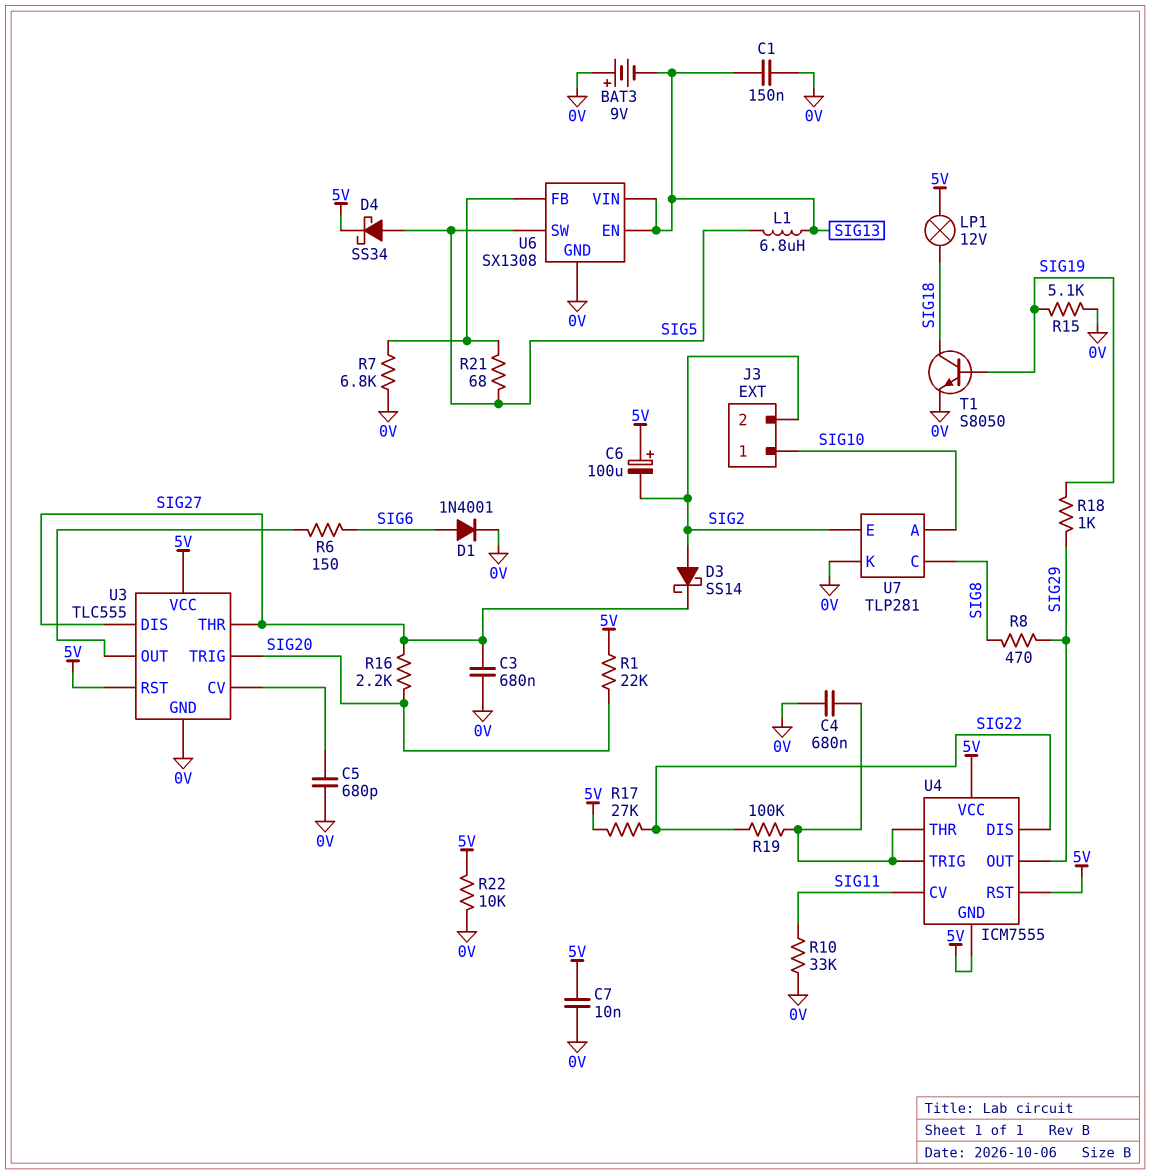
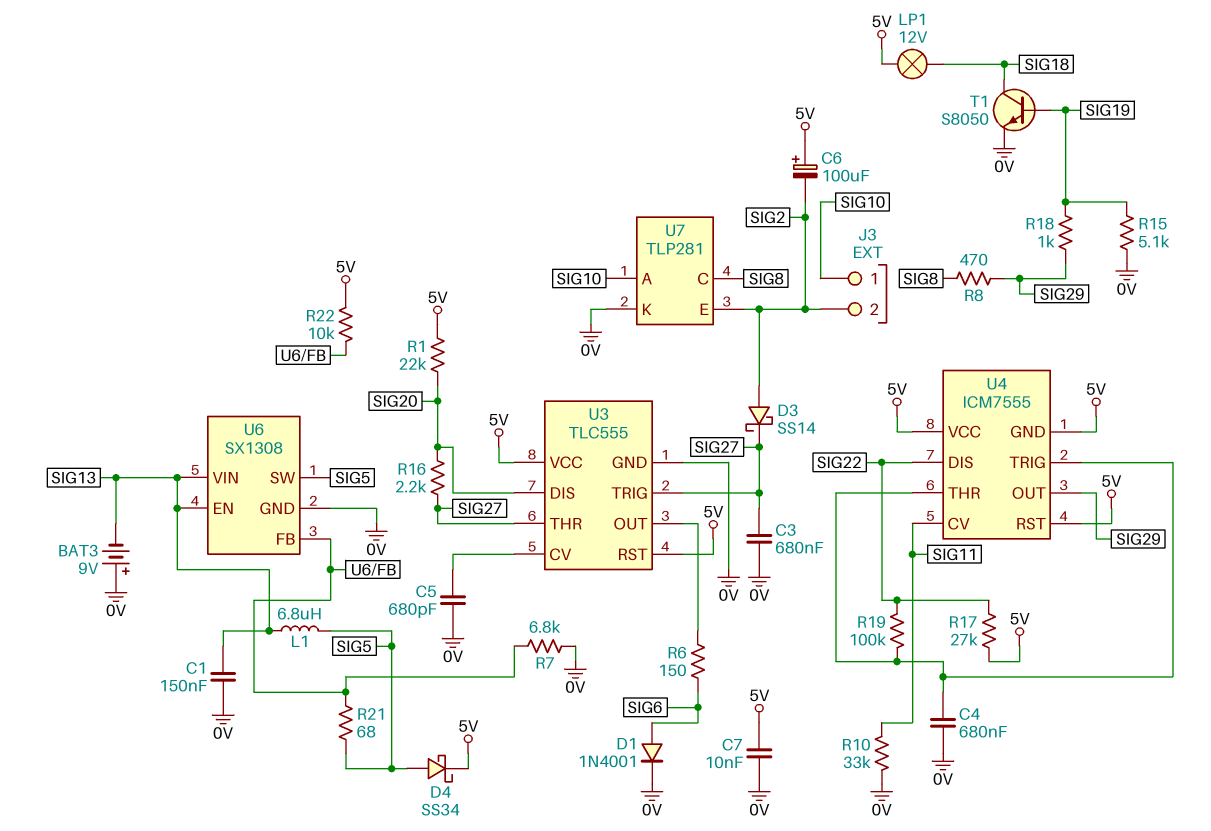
R22: 10k (0V, 5V) -> 10k (5V, U6/FB)
U3 pin DIS: SIG27 -> SIG20
U3 pin TRIG: SIG20 -> SIG27

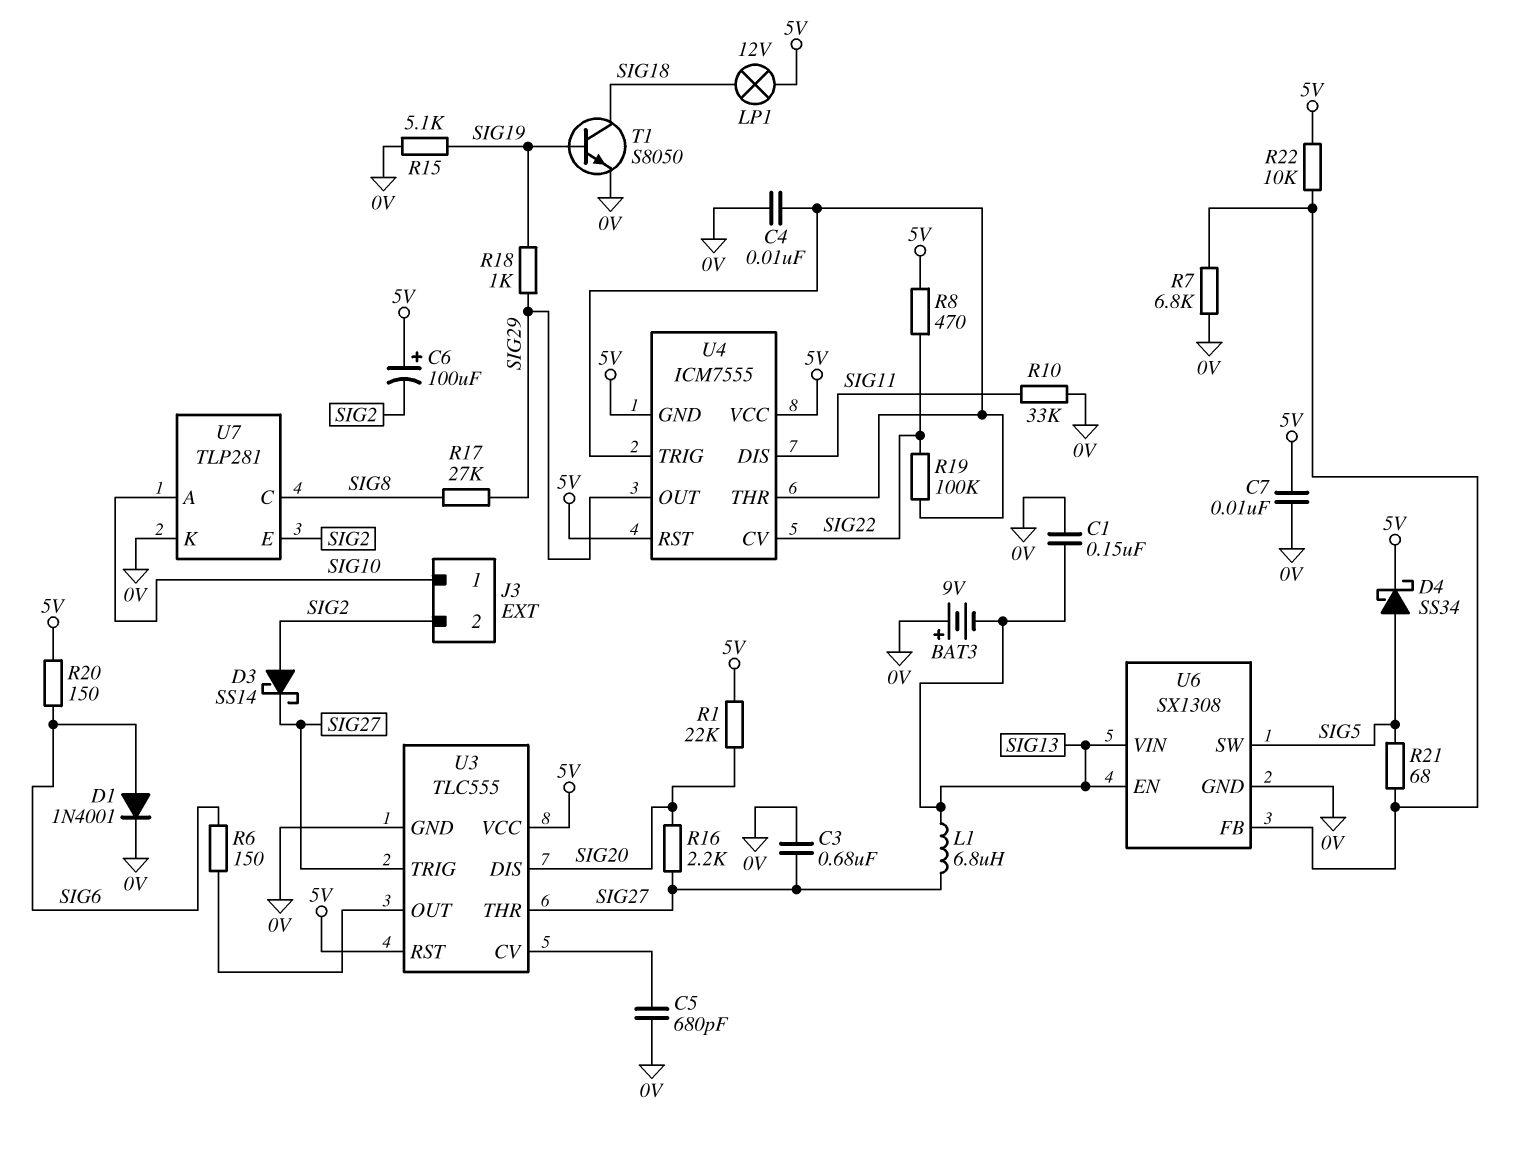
C4: 680nF (0V, U4/THR) -> 10nF (0V, U4/THR)
L1: 6.8uH (SIG5, SIG13) -> 6.8uH (SIG13, SIG27)
R8: 470 (SIG8, SIG29) -> 470 (5V, SIG22)
R17: 27k (5V, SIG22) -> 27k (SIG8, SIG29)
R20: none -> 150 (5V, SIG6)
U4 pin CV: SIG11 -> SIG22
U4 pin DIS: SIG22 -> SIG11

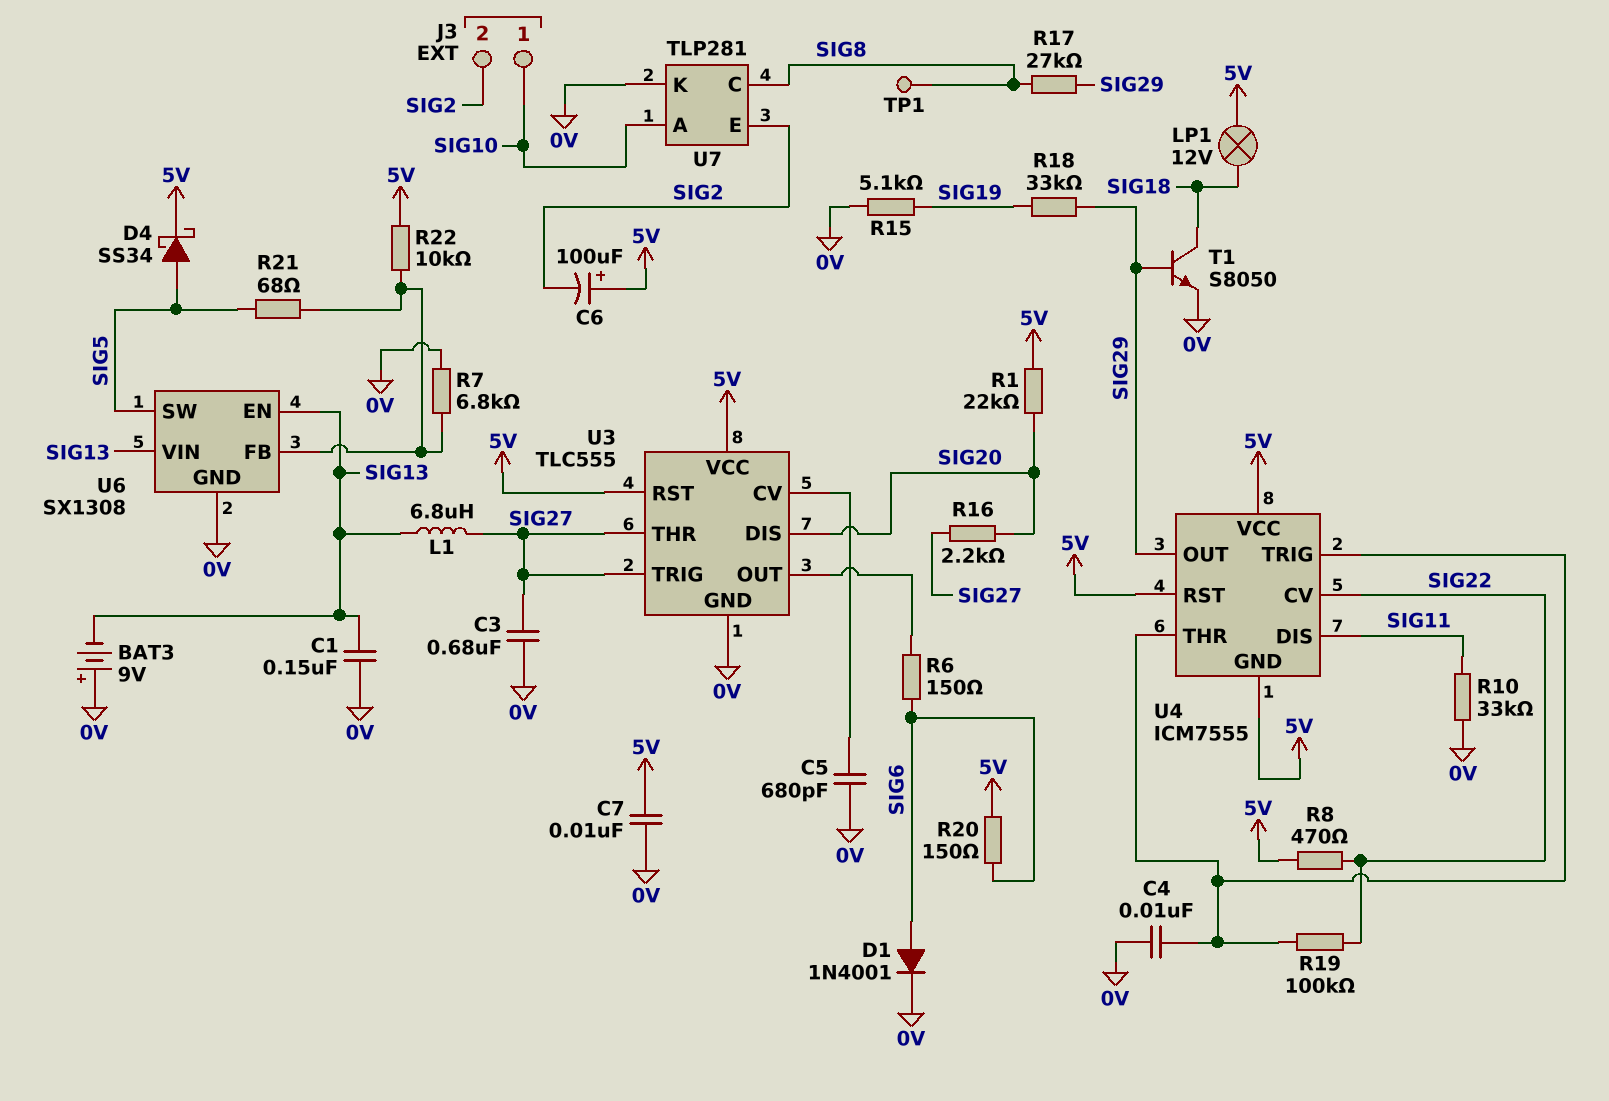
D3: schottky SS14 (A SIG2, K SIG27) -> none
R18: 1k (SIG19, SIG29) -> 33k (SIG19, SIG29)
T1: NPN S8050 (B SIG19, C SIG18, E 0V) -> NPN S8050 (B SIG29, C SIG18, E 0V)
TP1: none -> test point (SIG8)

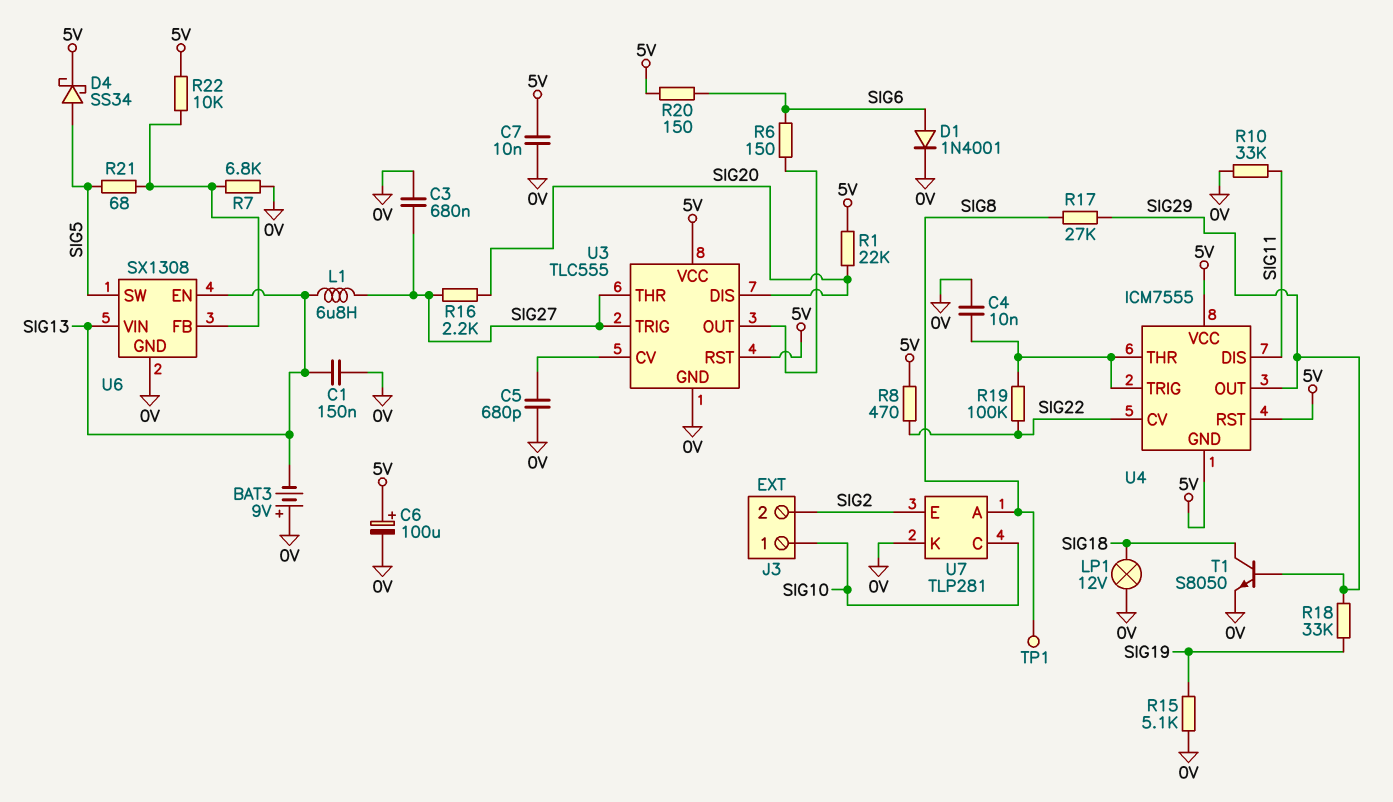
C6: 100uF (plus 5V, minus SIG2) -> 100uF (plus 5V, minus 0V)
LP1: lamp 12V (5V, SIG18) -> lamp 12V (0V, SIG18)
U7 pin A: SIG10 -> SIG8
U7 pin C: SIG8 -> SIG10

